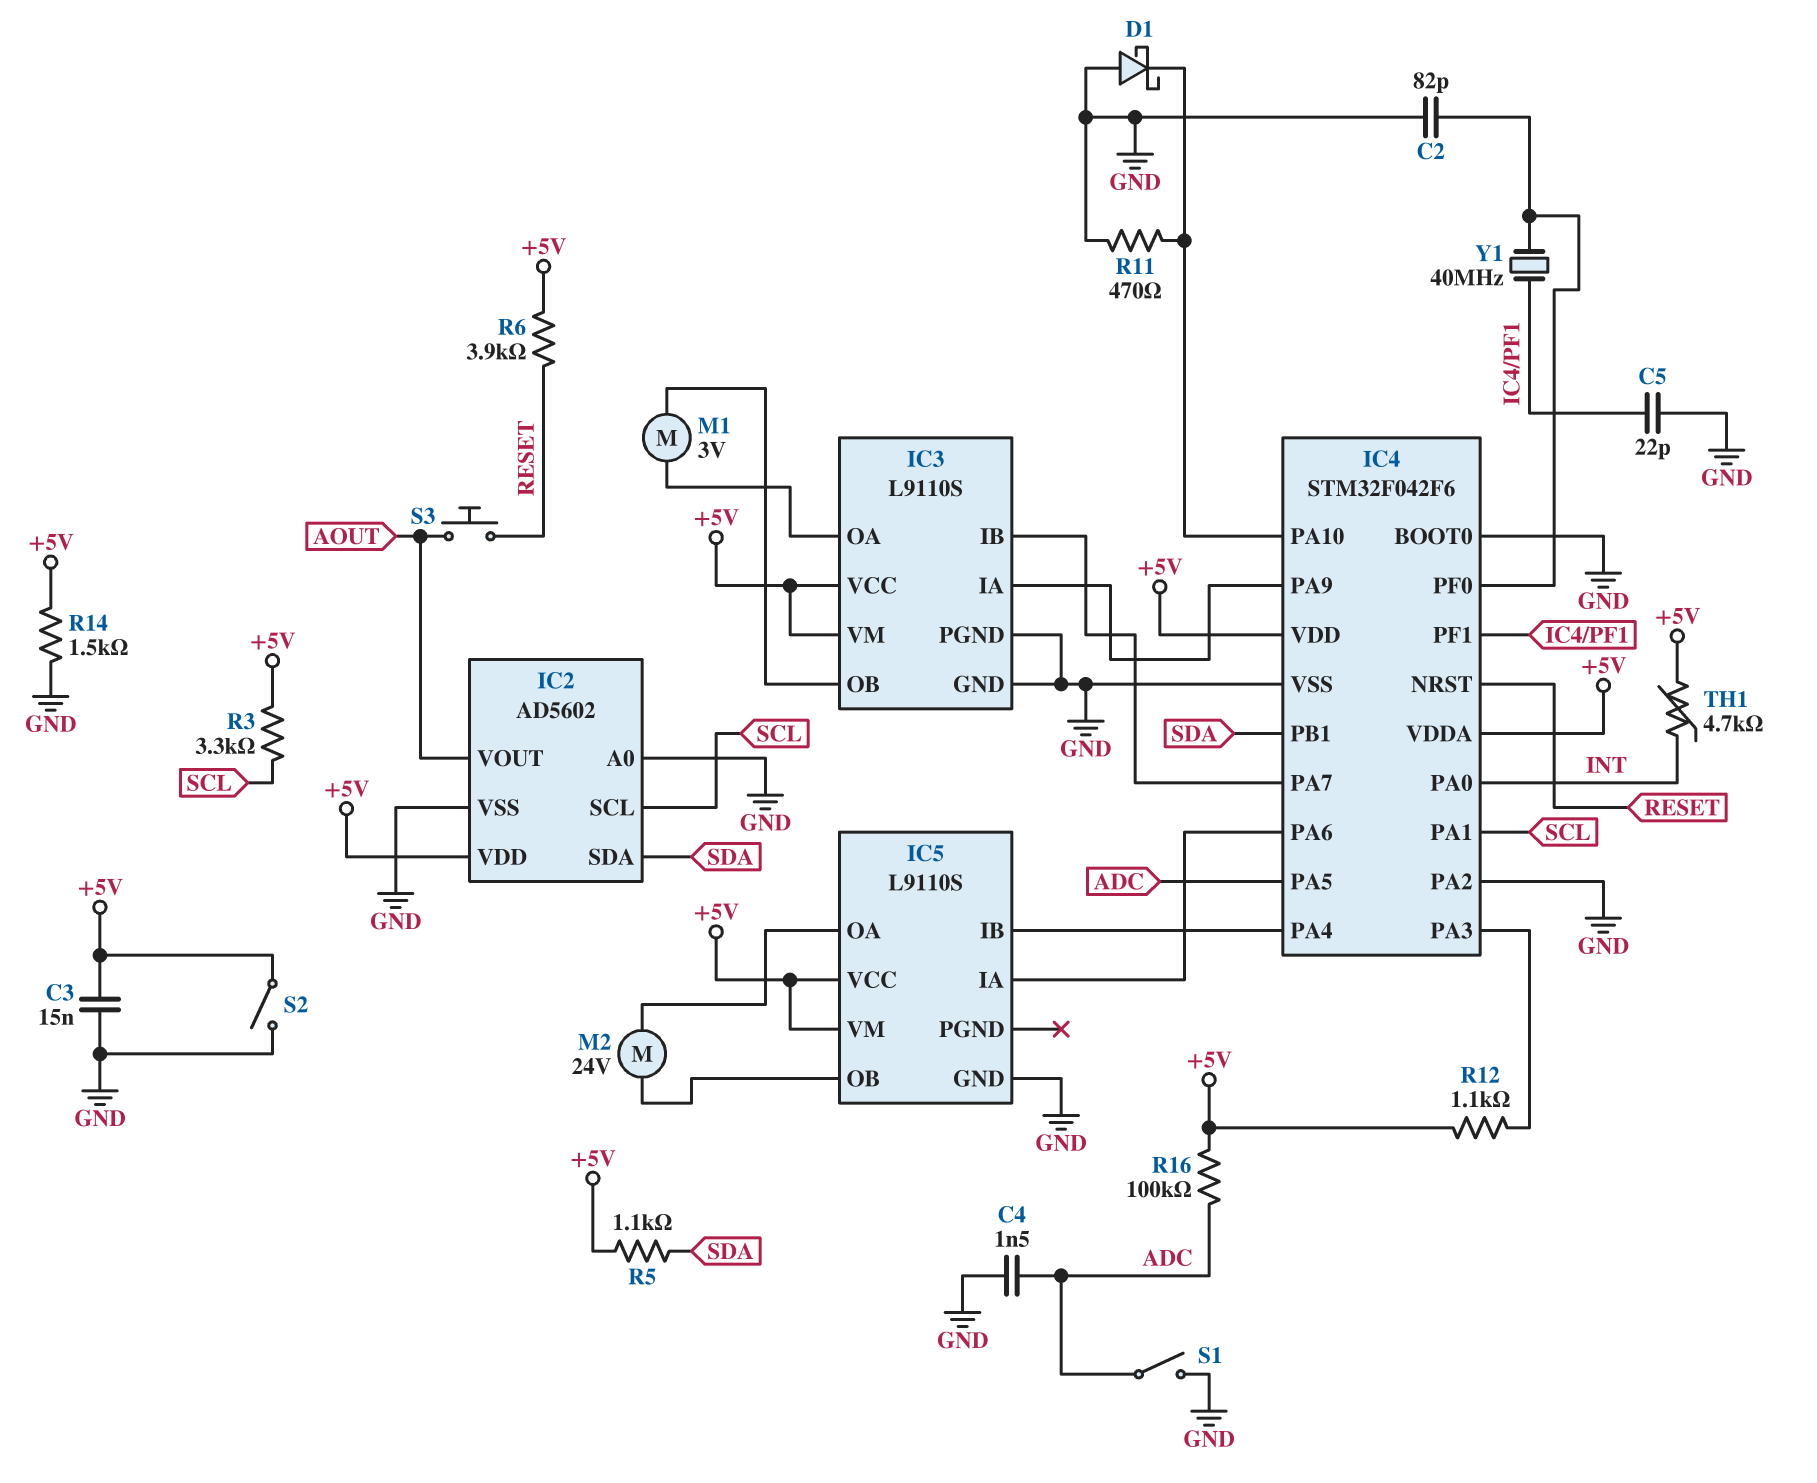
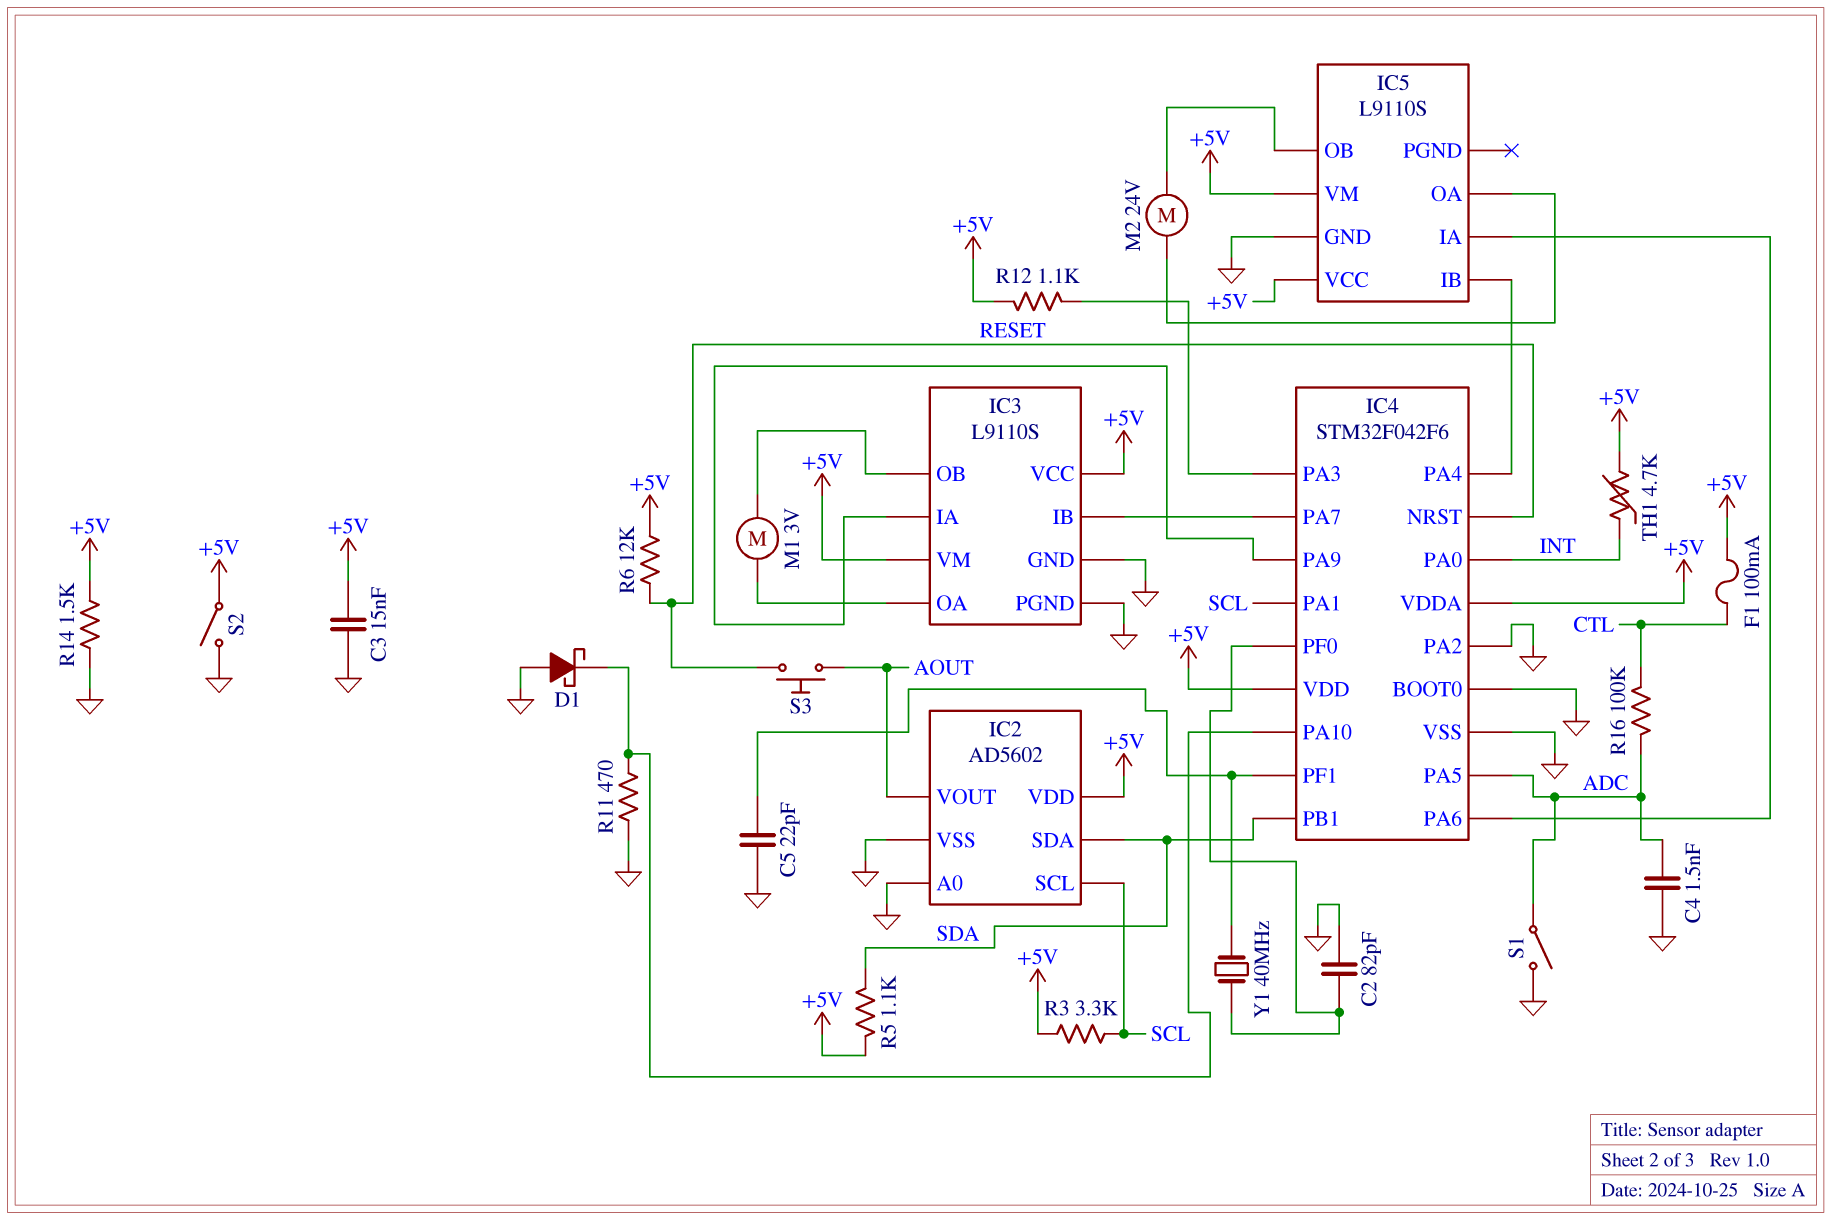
F1: none -> 100mA (+5V, CTL)
R6: 3.9k (+5V, RESET) -> 12k (+5V, RESET)
R16: 100k (+5V, ADC) -> 100k (ADC, CTL)

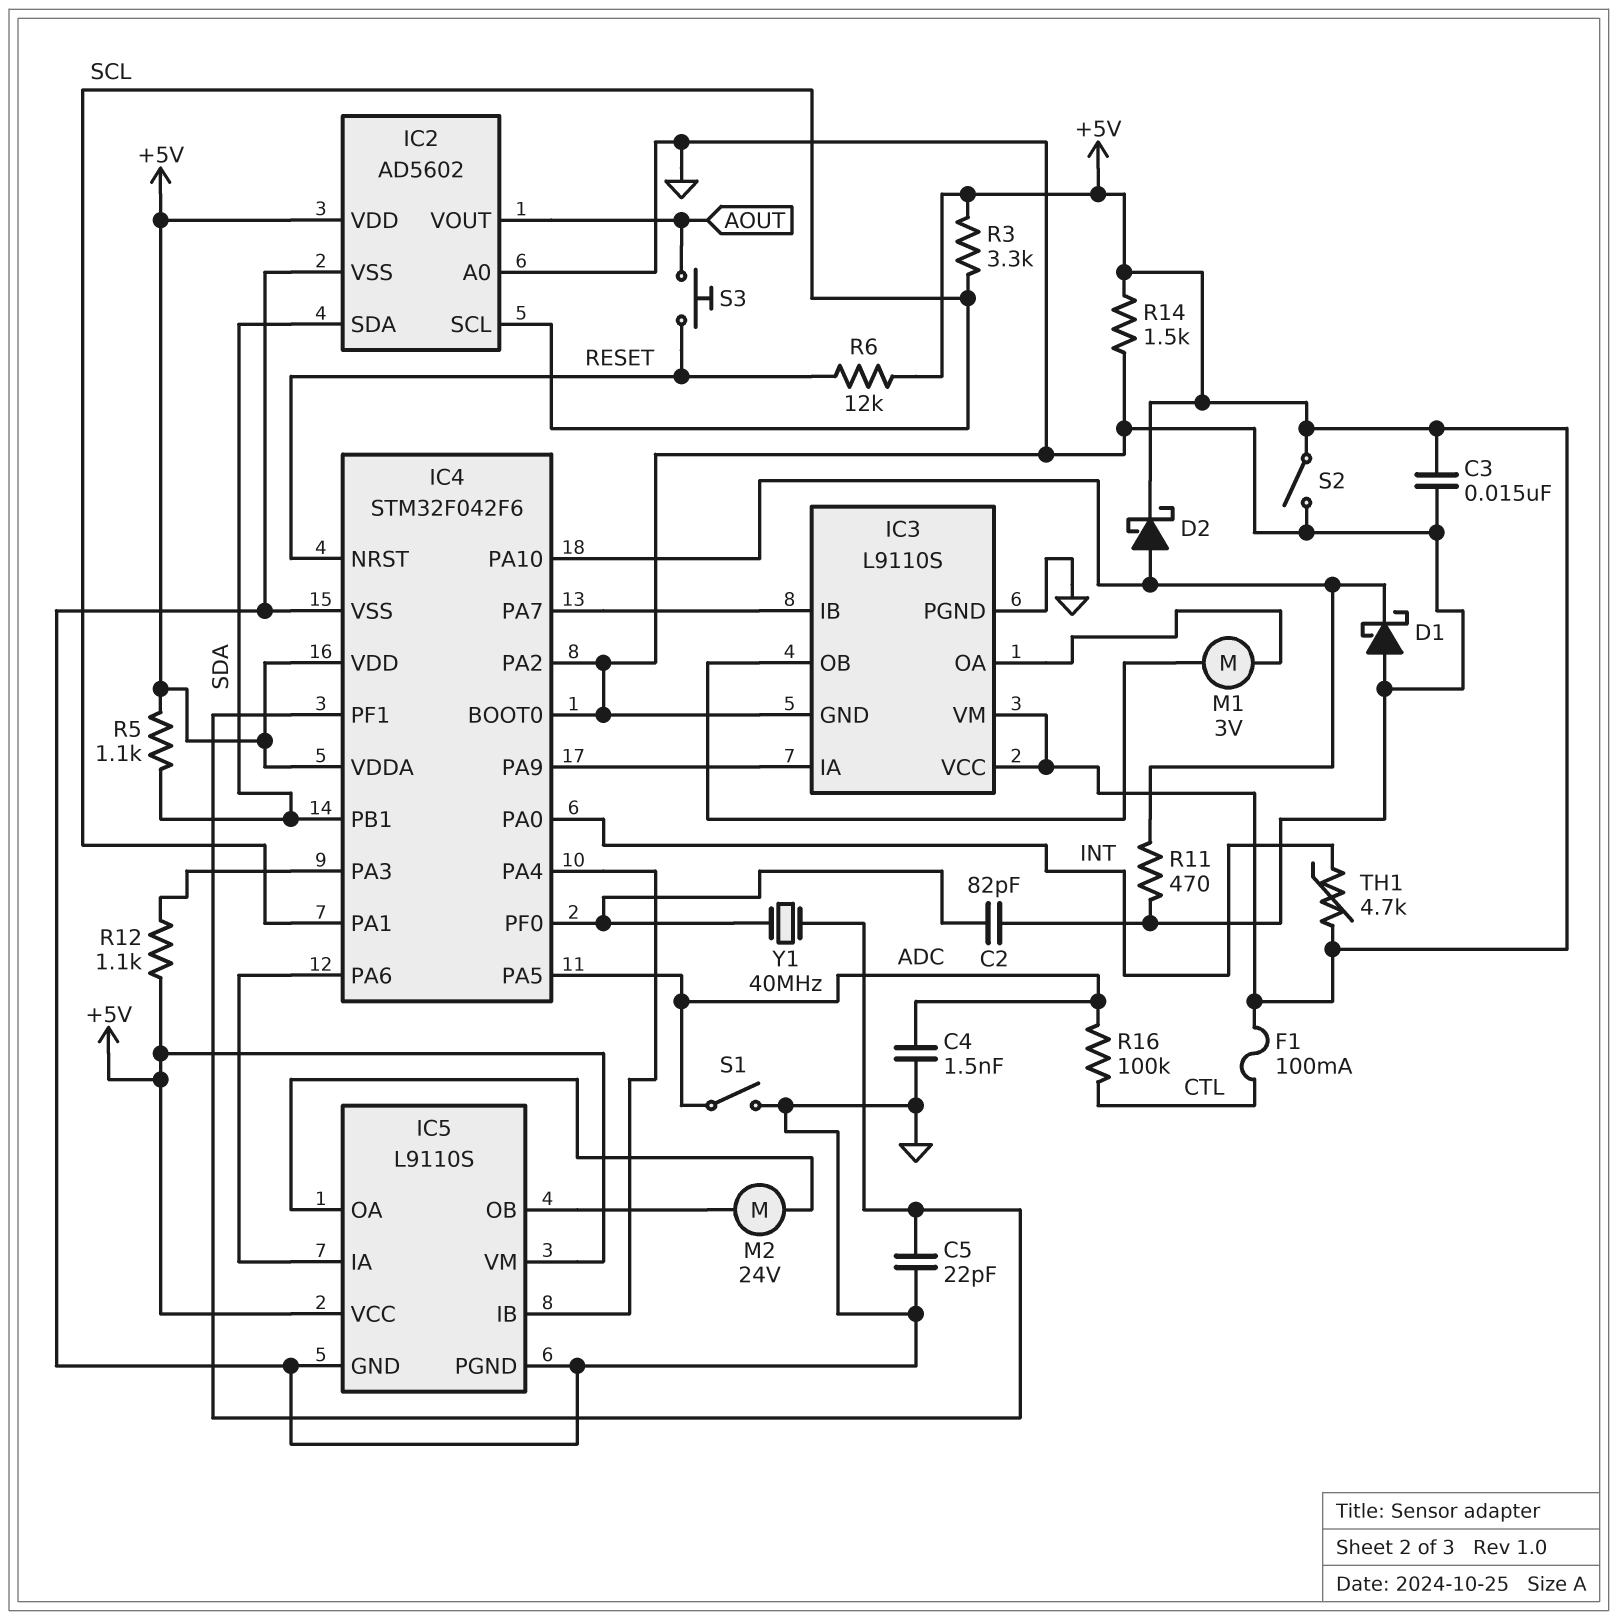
D2: none -> schottky (A IC4/PA10, K +5V)
IC5 pin PGND: none -> GND

